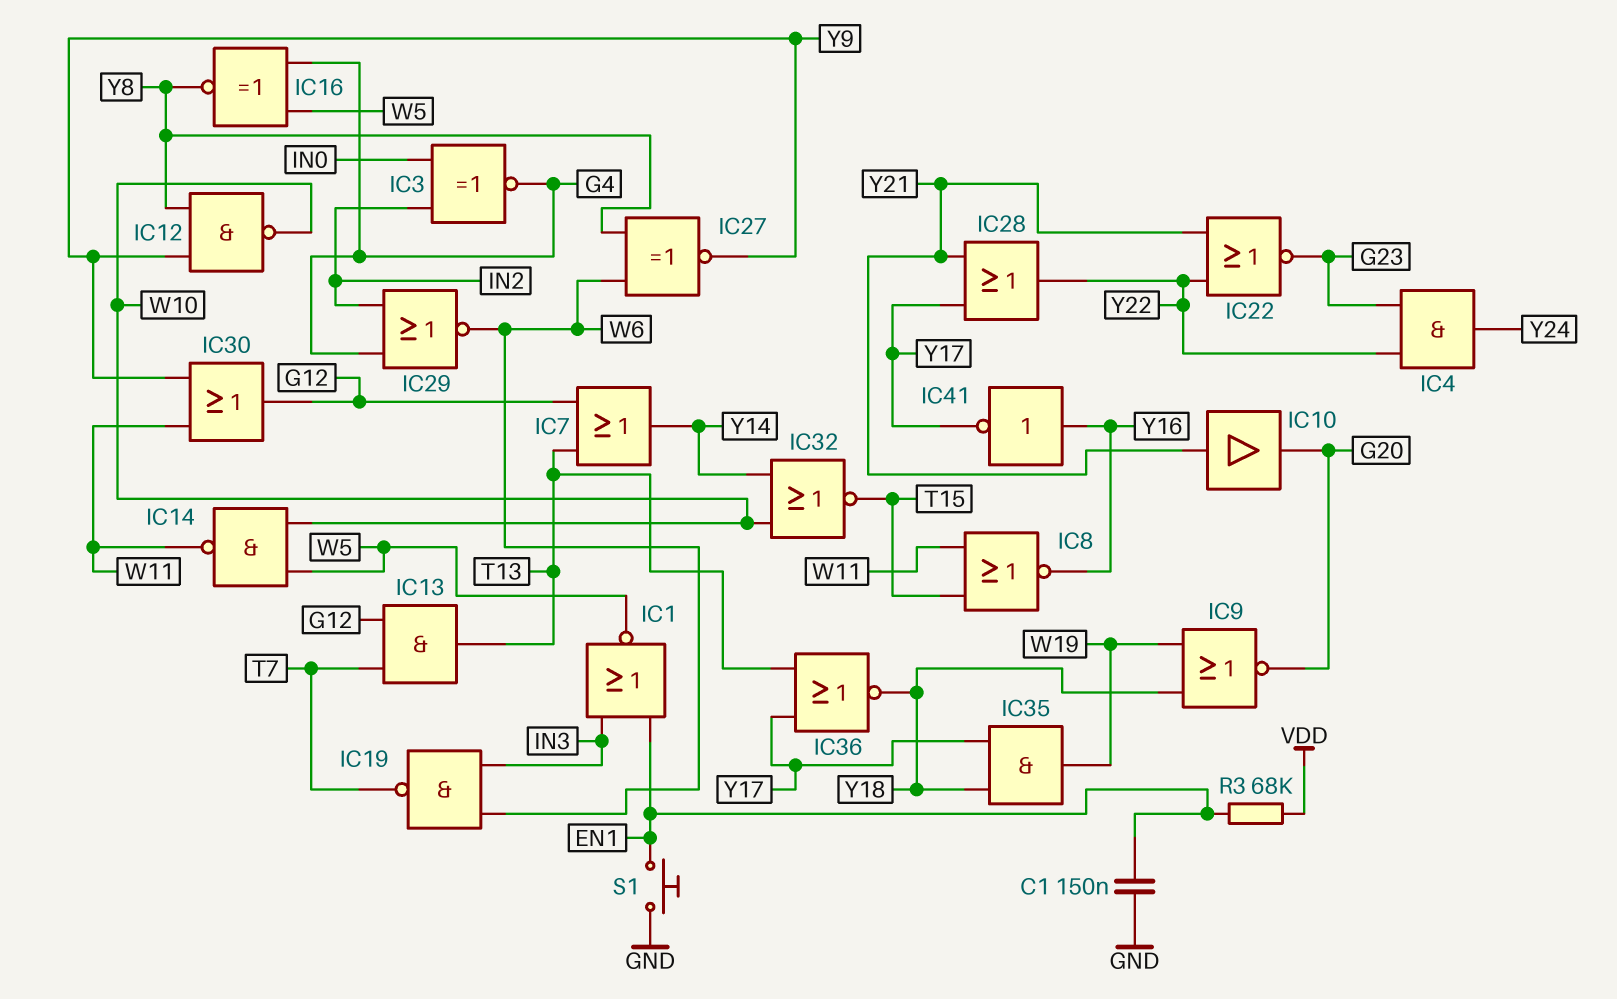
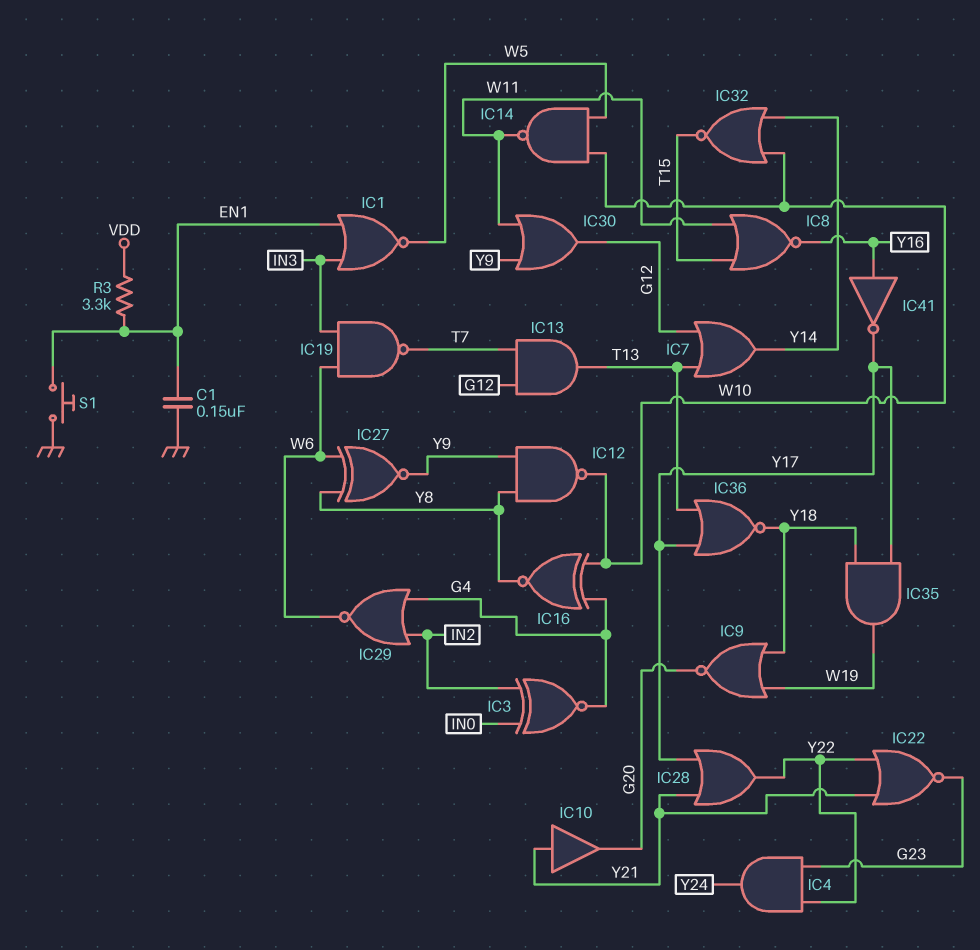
IC16: XNOR (in G4, in W5, out Y8) -> XNOR (in G4, in W10, out Y8)
R3: 68k (EN1, VDD) -> 3.3k (EN1, VDD)

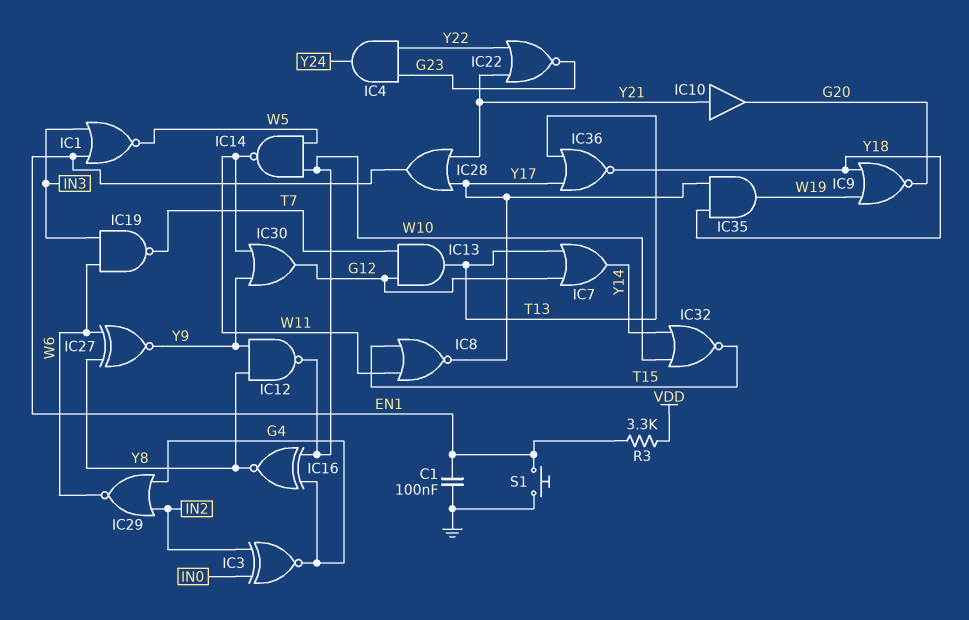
C1: 150nF (EN1, GND) -> 100nF (EN1, GND)
IC8: NOR (in T15, in W11, out Y16) -> NOR (in T15, in W11, out Y17)
IC28: OR (in Y17, in Y21, out Y22) -> OR (in Y17, in Y21, out EN1)
IC41: NOT (in Y16, out Y17) -> none

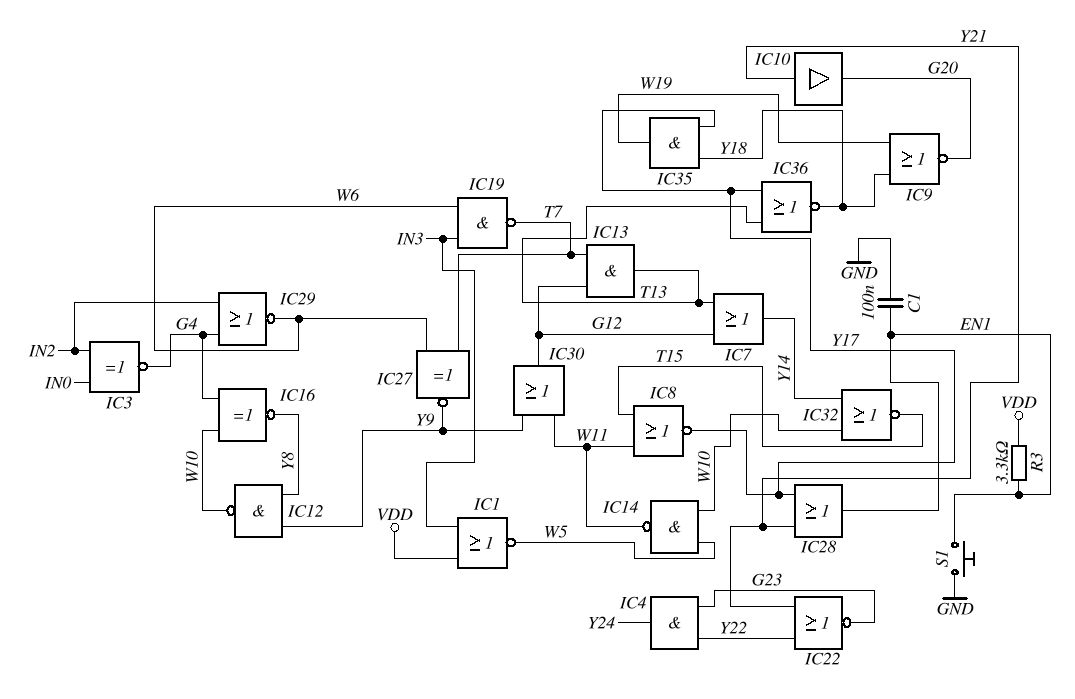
IC1: NOR (in EN1, in IN3, out W5) -> NOR (in IN3, in VDD, out W5)
IC27: XNOR (in W6, in Y8, out Y9) -> XNOR (in T7, in W6, out Y9)

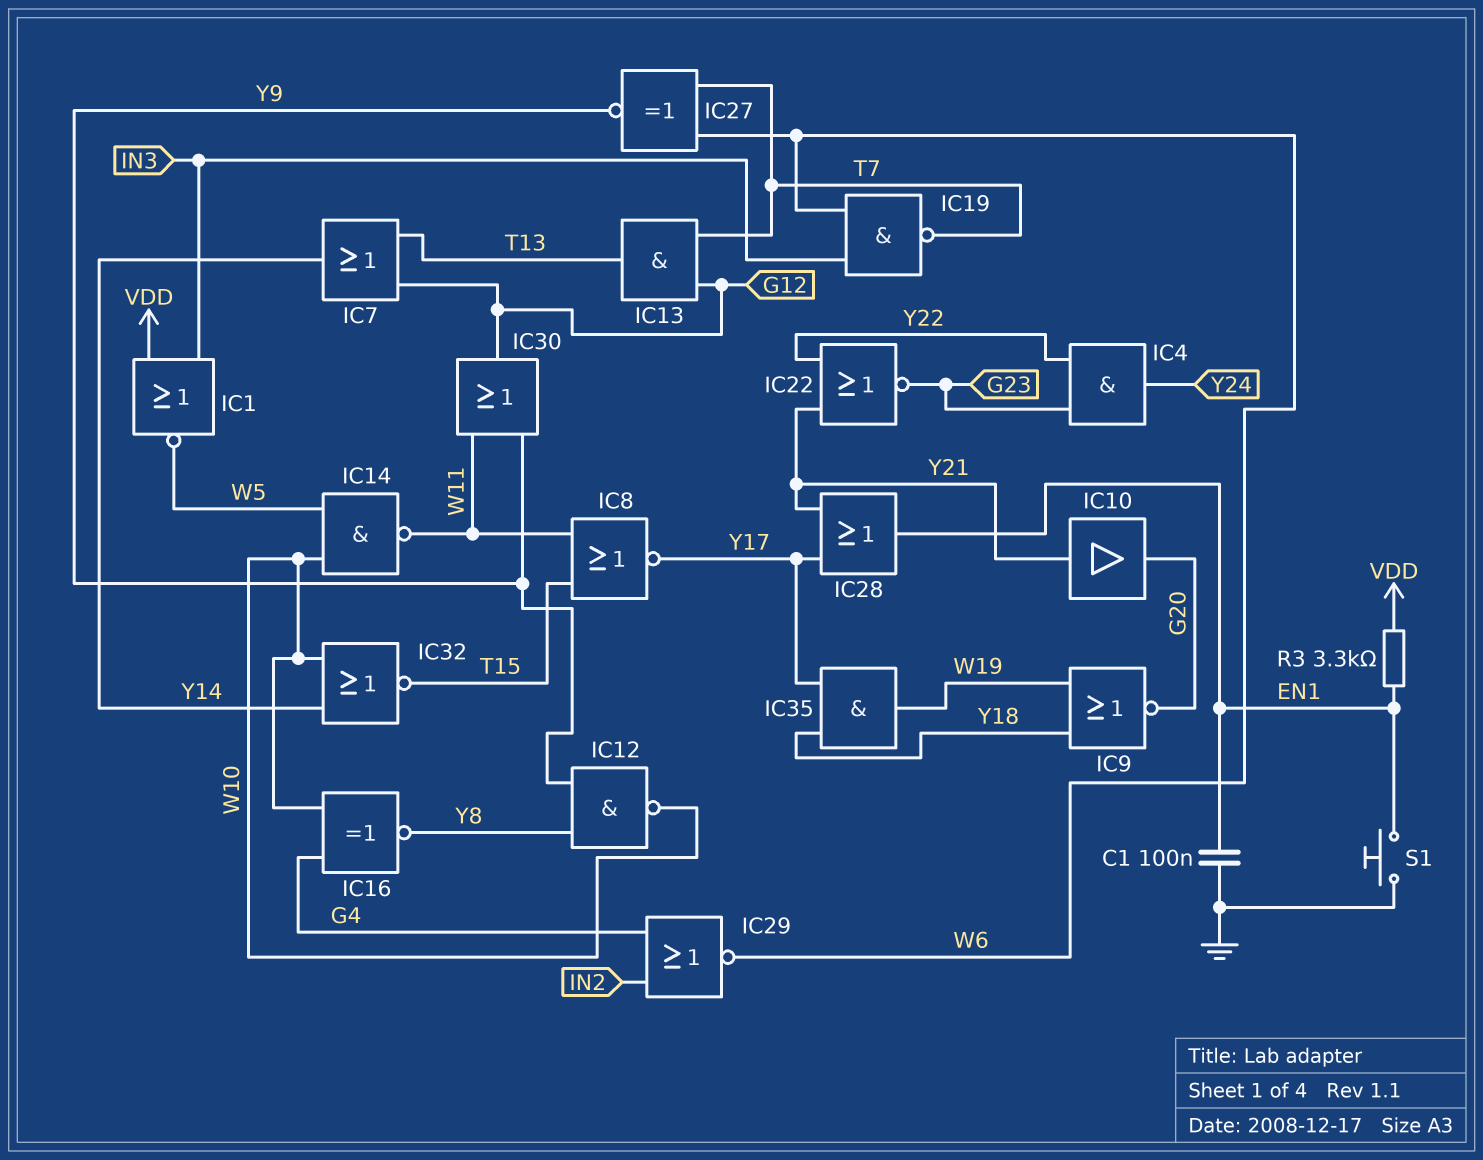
IC3: XNOR (in IN0, in IN2, out G4) -> none
IC36: NOR (in T13, in Y17, out Y18) -> none

